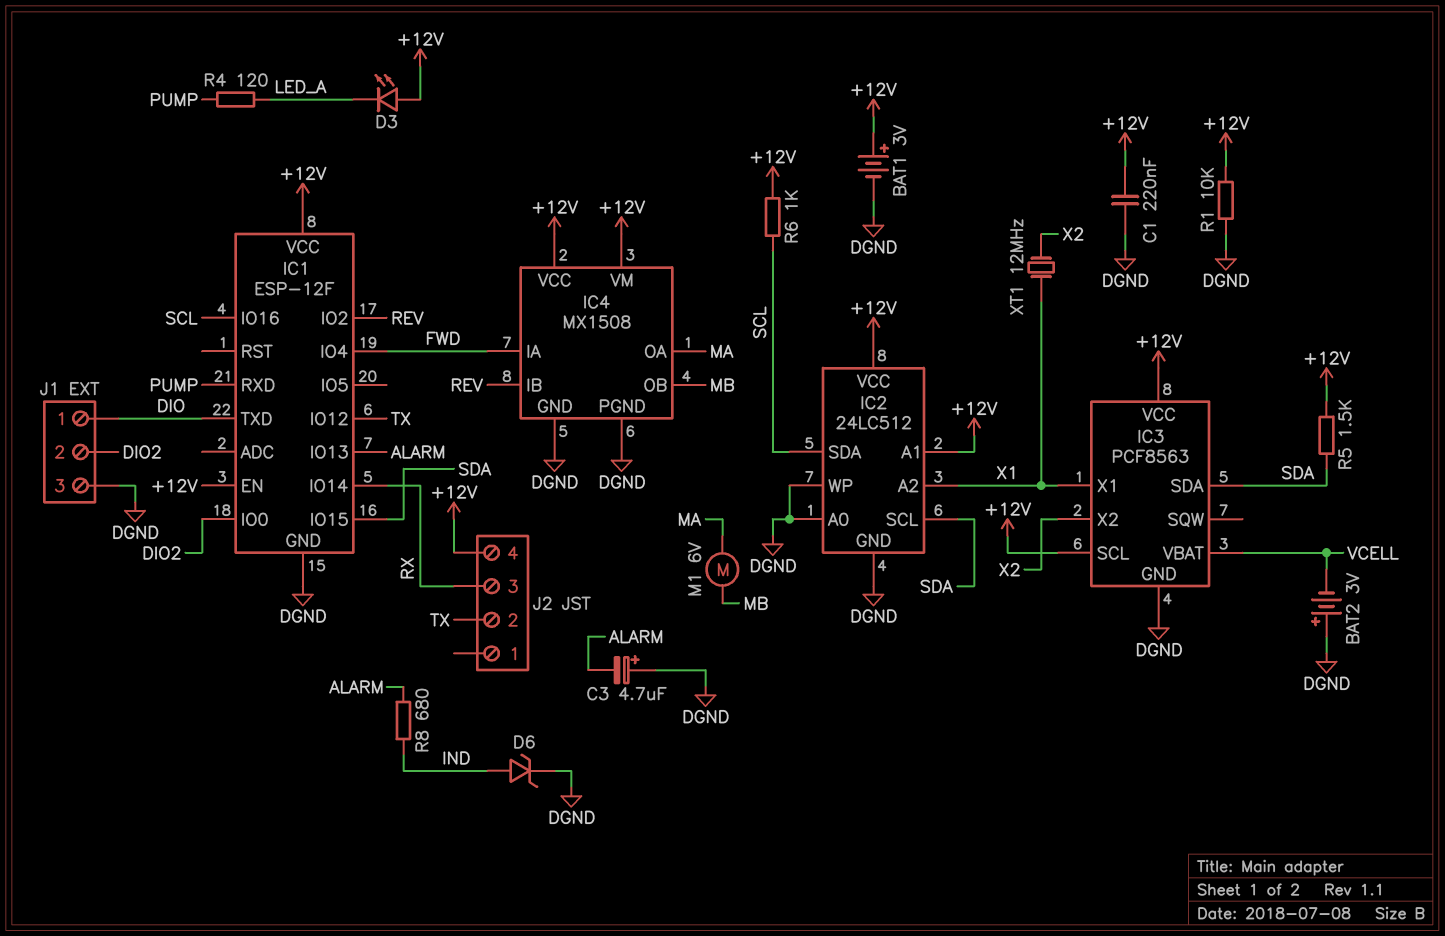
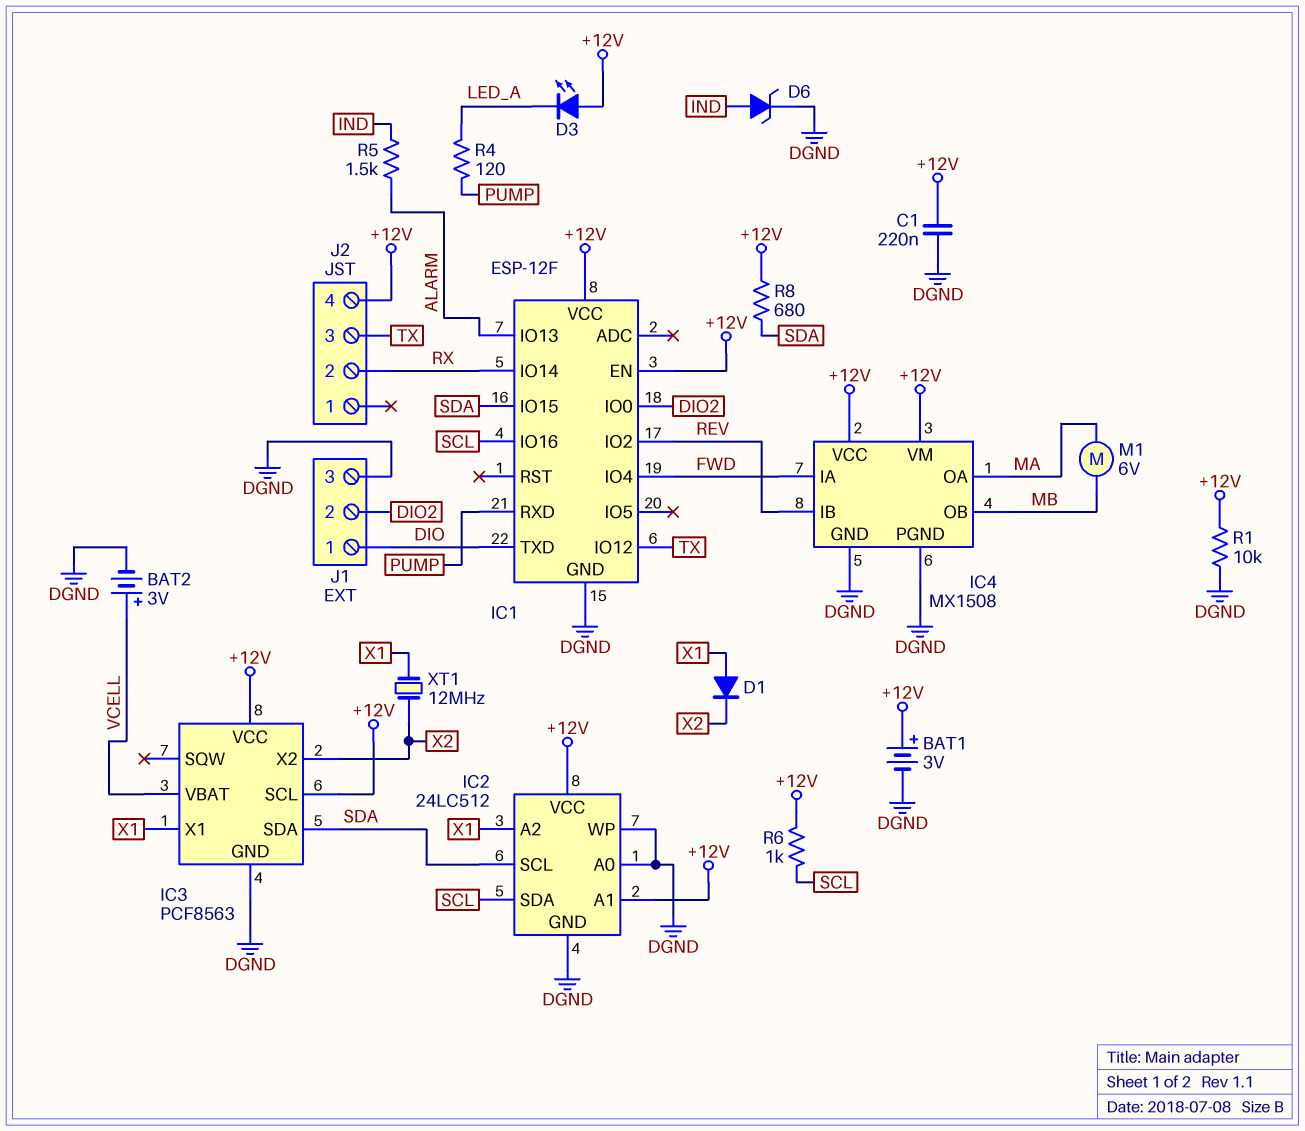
BAT2: 3V (plus DGND, minus VCELL) -> 3V (plus VCELL, minus DGND)
C3: 4.7uF (plus DGND, minus ALARM) -> none
D1: none -> diode (A X1, K X2)
J2 pin 2: TX -> RX
J2 pin 3: RX -> TX
R5: 1.5k (+12V, SDA) -> 1.5k (ALARM, IND)
R8: 680 (ALARM, IND) -> 680 (+12V, SDA)

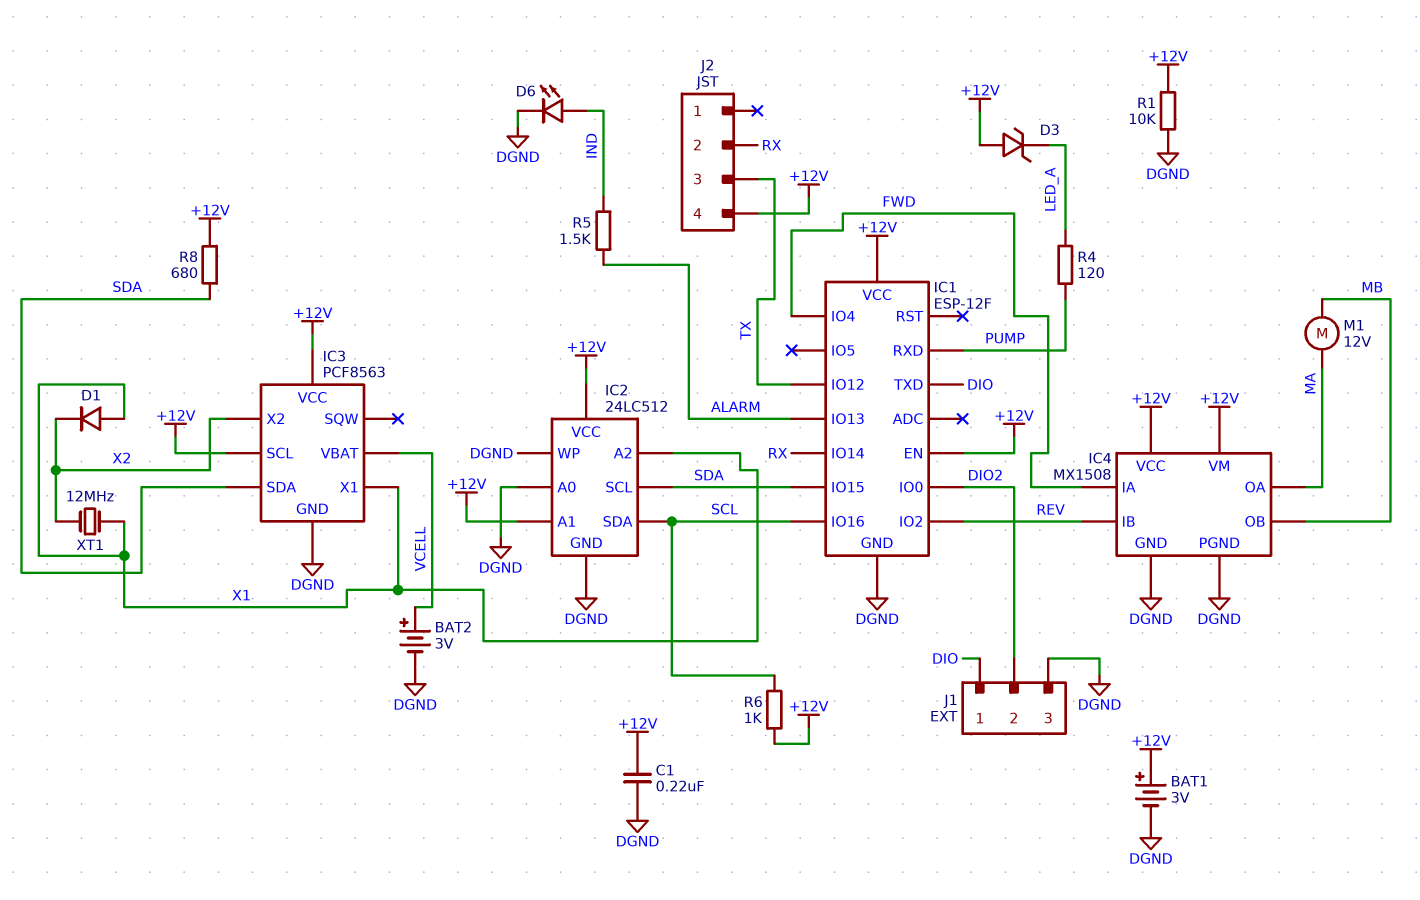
D3: LED (A +12V, K LED_A) -> zener (A +12V, K LED_A)
D6: zener (A IND, K DGND) -> LED (A IND, K DGND)
M1: motor 6V (MA, MB) -> motor 12V (MA, MB)

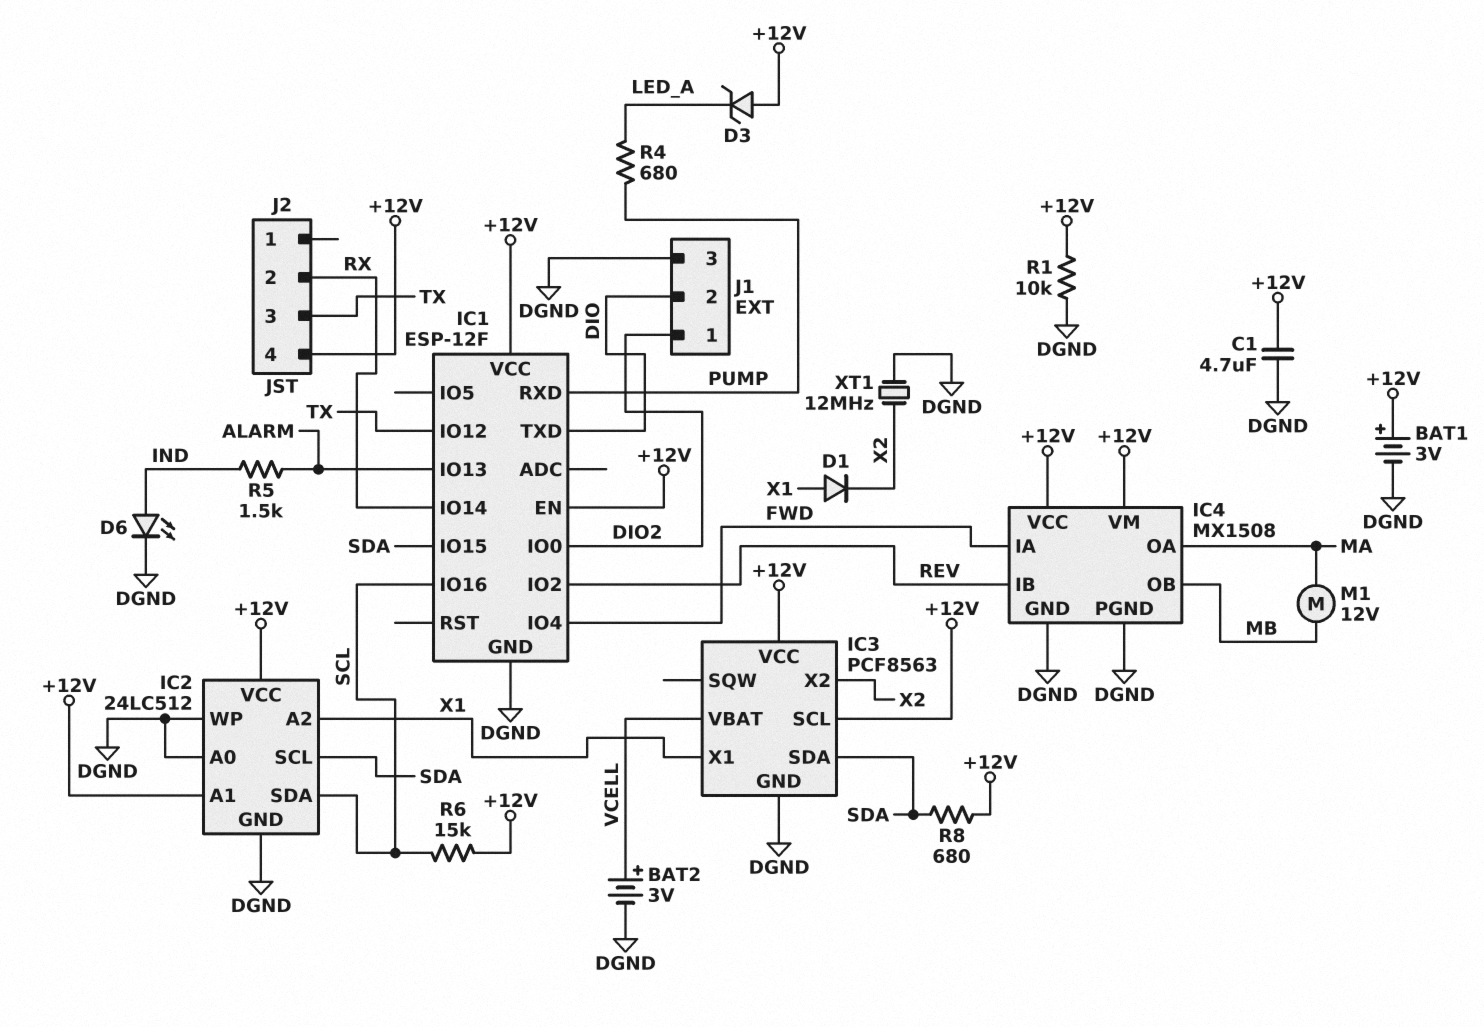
C1: 220nF (+12V, DGND) -> 4.7uF (+12V, DGND)
J1 pin 1: DIO -> DIO2
J1 pin 2: DIO2 -> DIO
R4: 120 (LED_A, PUMP) -> 680 (LED_A, PUMP)
R6: 1k (+12V, SCL) -> 15k (+12V, SCL)
XT1: 12MHz (X1, X2) -> 12MHz (DGND, X2)

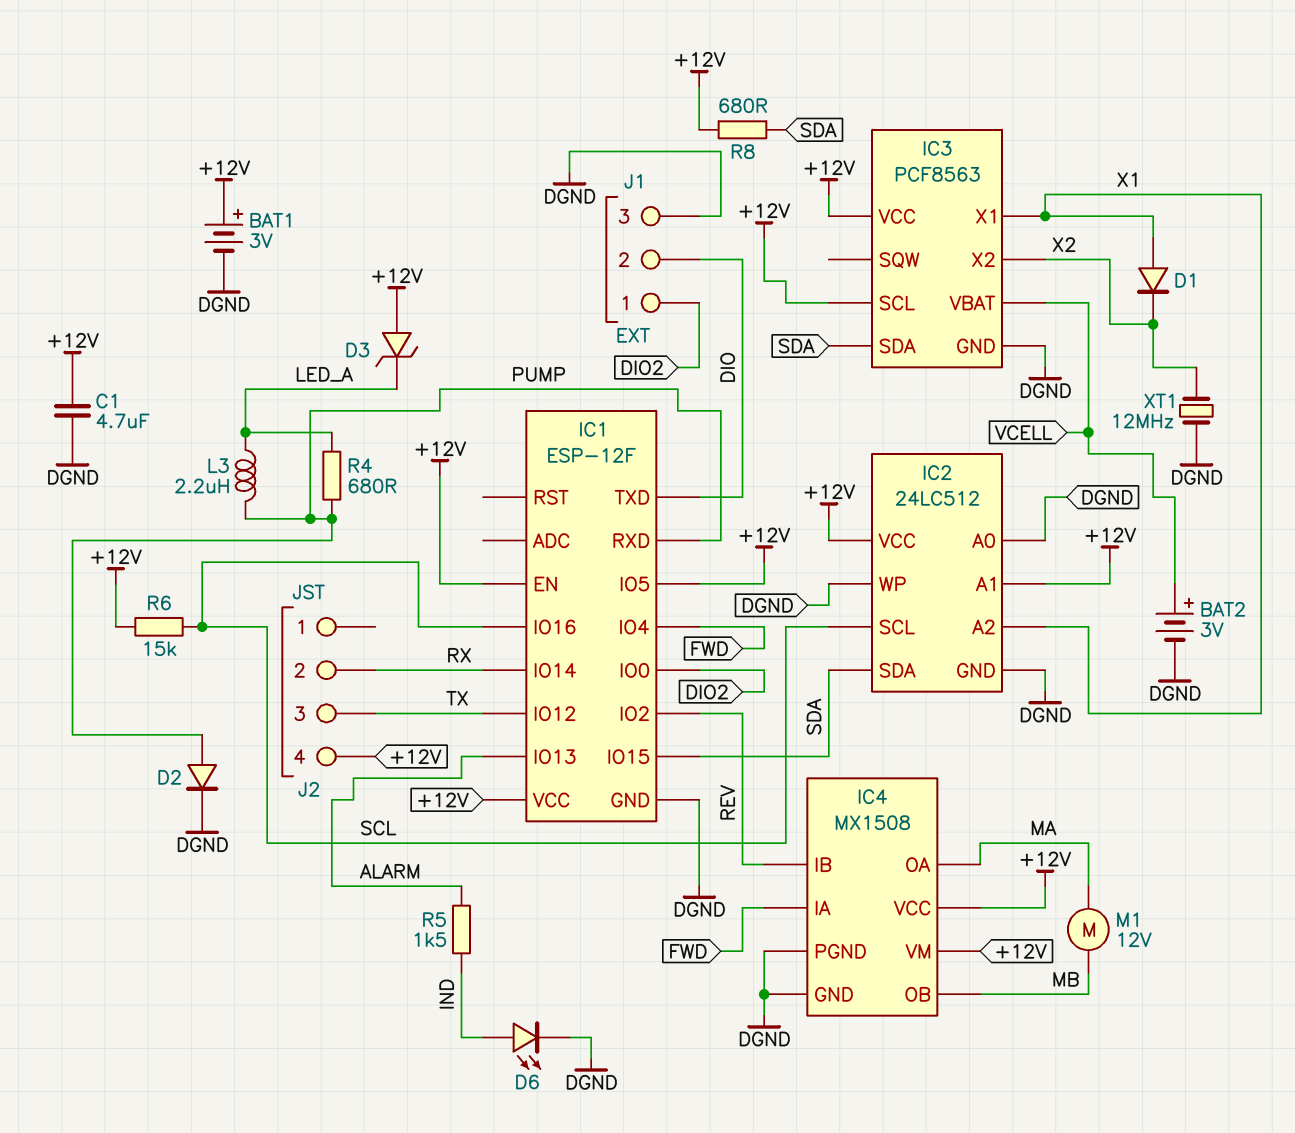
D2: none -> diode (A PUMP, K DGND)
IC1 pin IO5: none -> +12V
IC2 pin SCL: SDA -> SCL
IC2 pin SDA: SCL -> SDA
L3: none -> 2.2uH (LED_A, PUMP)
R1: 10k (+12V, DGND) -> none

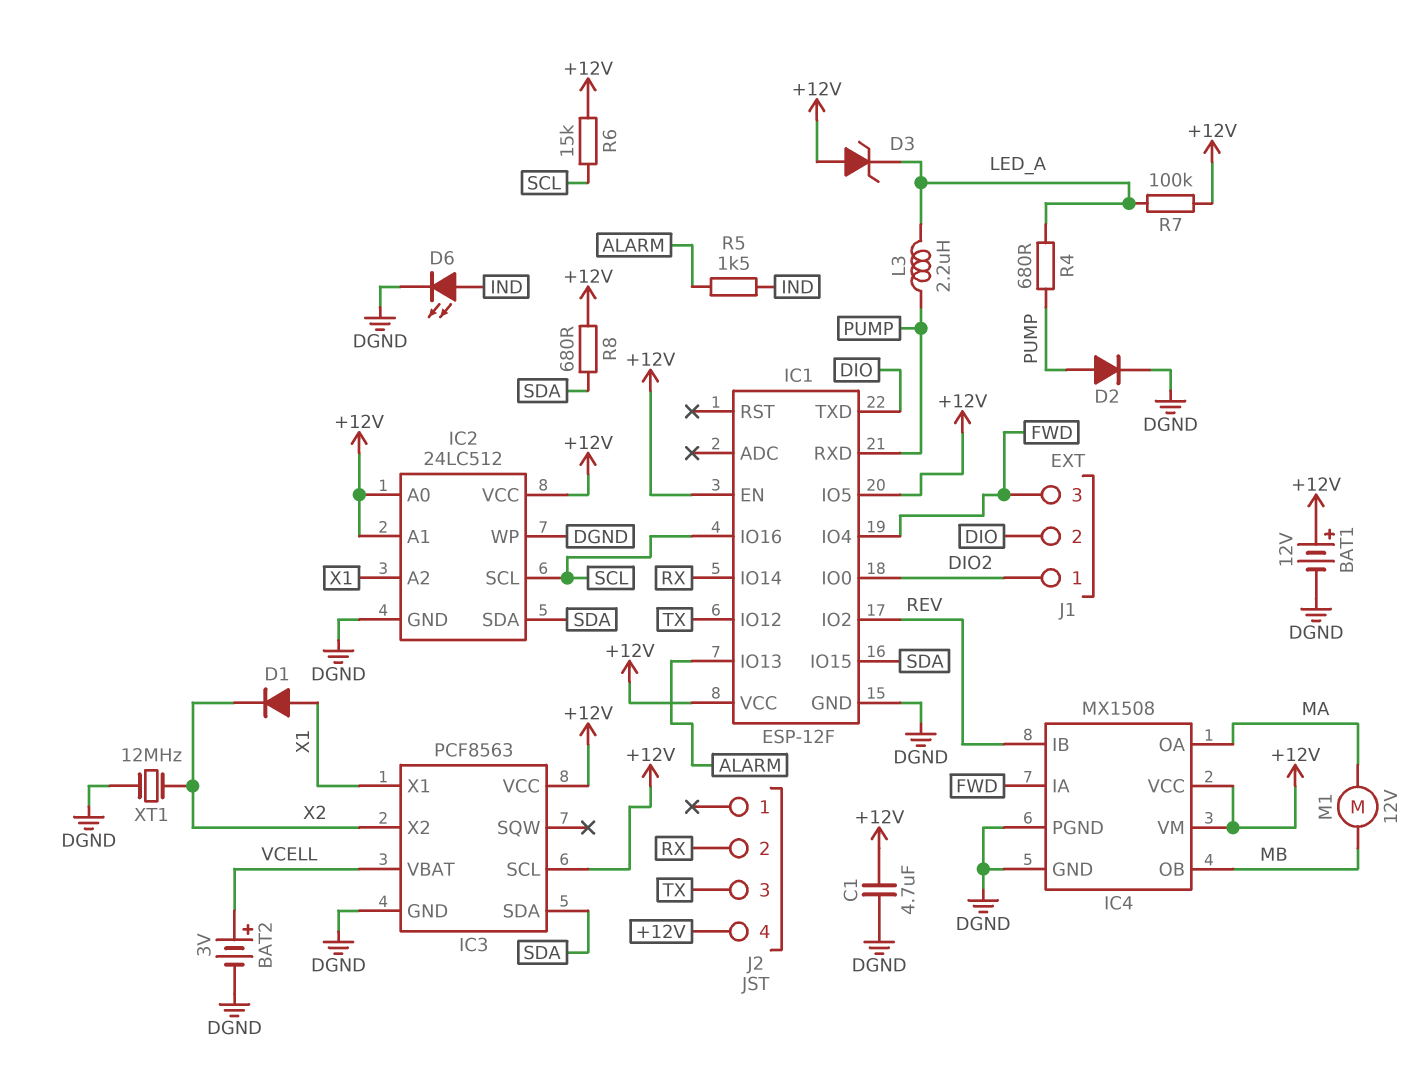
BAT1: 3V (plus +12V, minus DGND) -> 12V (plus +12V, minus DGND)
IC2 pin A0: DGND -> +12V
J1 pin 3: DGND -> FWD
R7: none -> 100k (+12V, LED_A)

